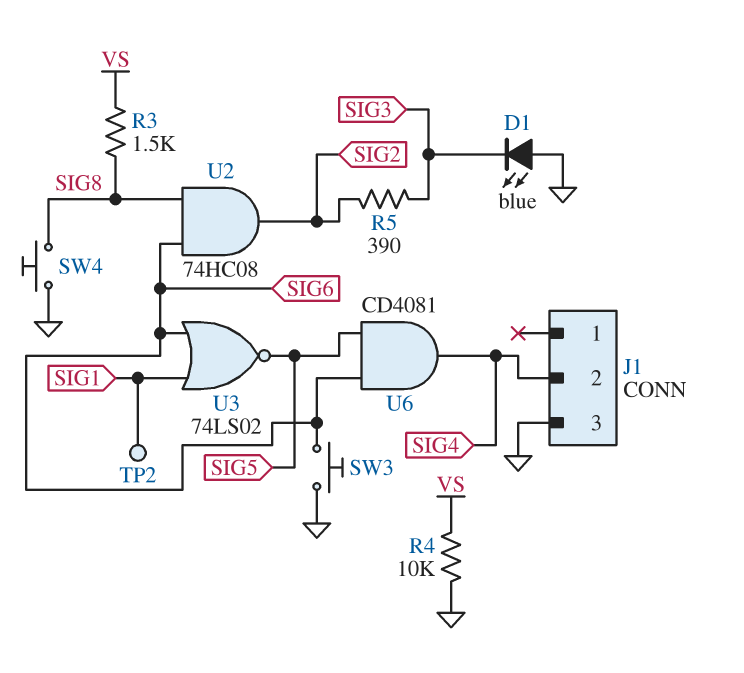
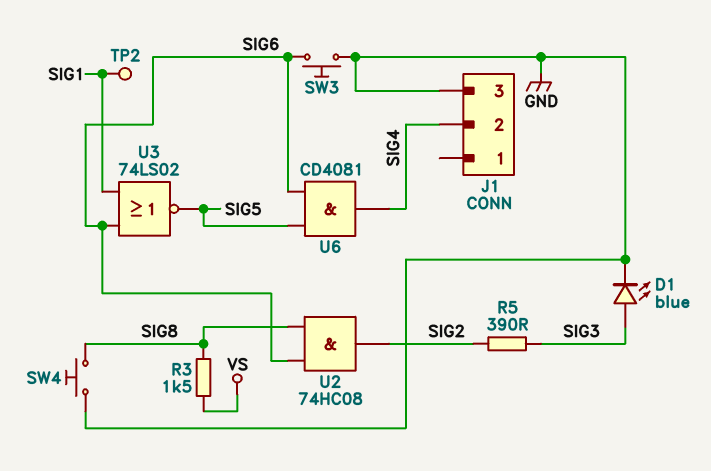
D1: LED blue (A GND, K SIG3) -> LED blue (A SIG3, K GND)
R4: 10k (GND, VS) -> none

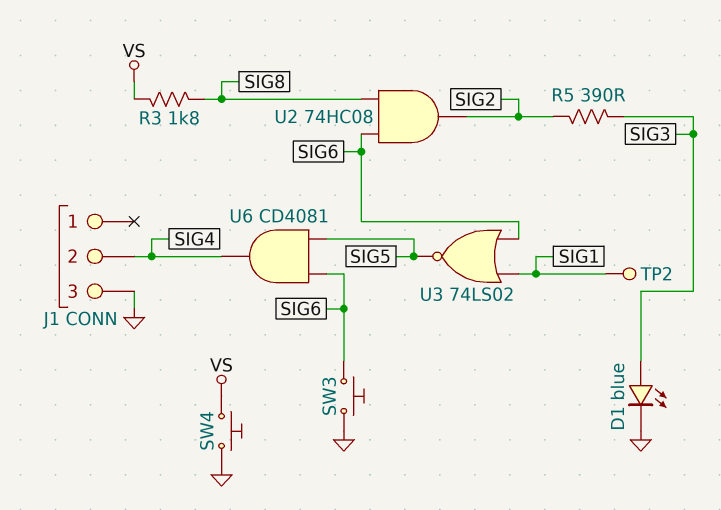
R3: 1.5k (SIG8, VS) -> 1.8k (SIG8, VS)
SW4: button (GND, SIG8) -> button (GND, VS)

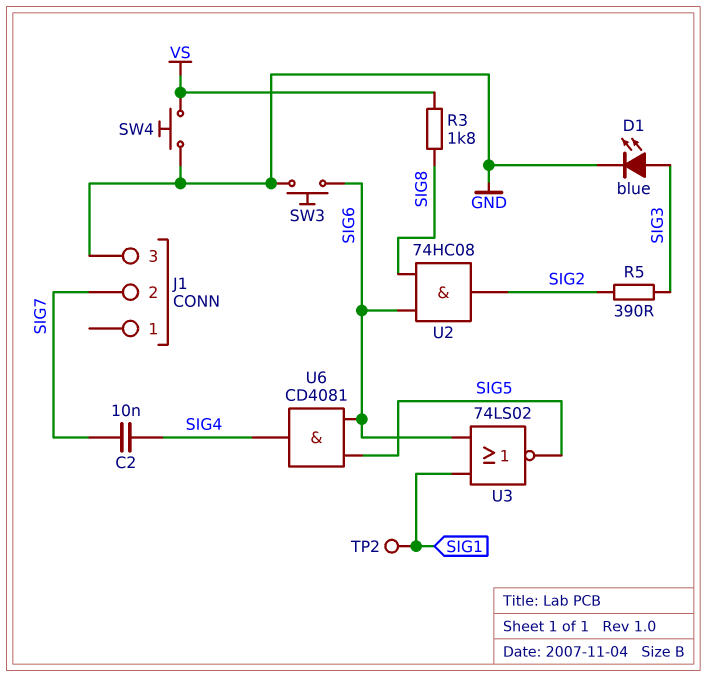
C2: none -> 10nF (SIG4, SIG7)
J1 pin 2: SIG4 -> SIG7

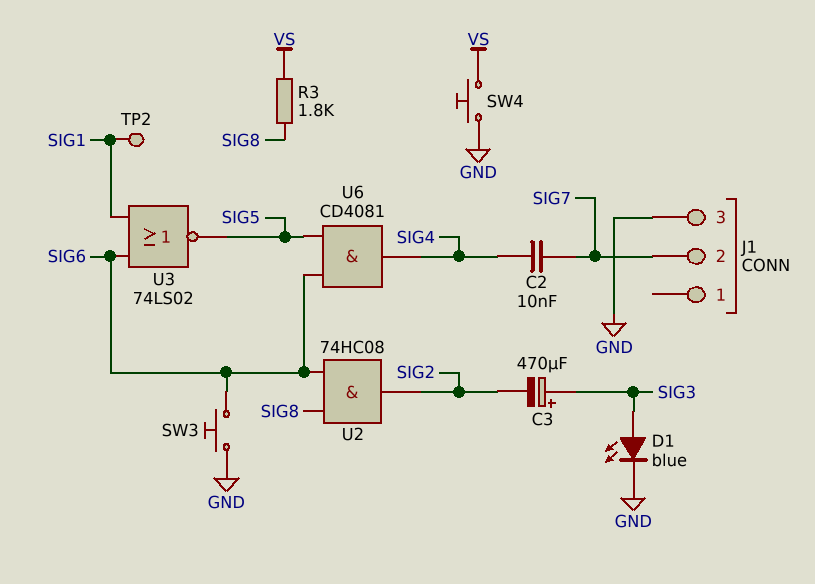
C3: none -> 470uF (plus SIG3, minus SIG2)
R5: 390 (SIG2, SIG3) -> none

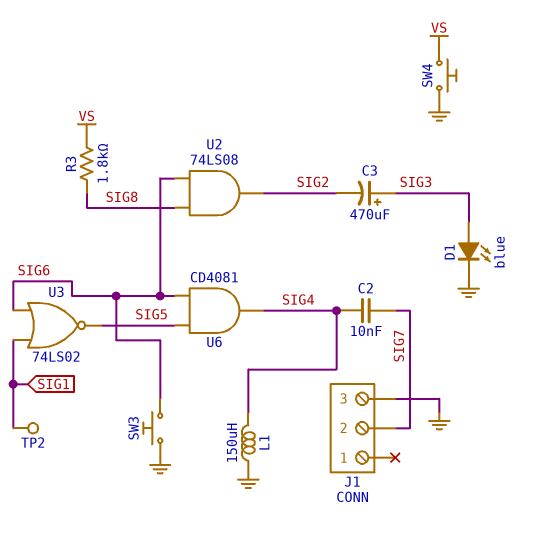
L1: none -> 150uH (GND, SIG4)
U2: AND 74HC08 (in SIG6, in SIG8, out SIG2) -> AND 74LS08 (in SIG6, in SIG8, out SIG2)

